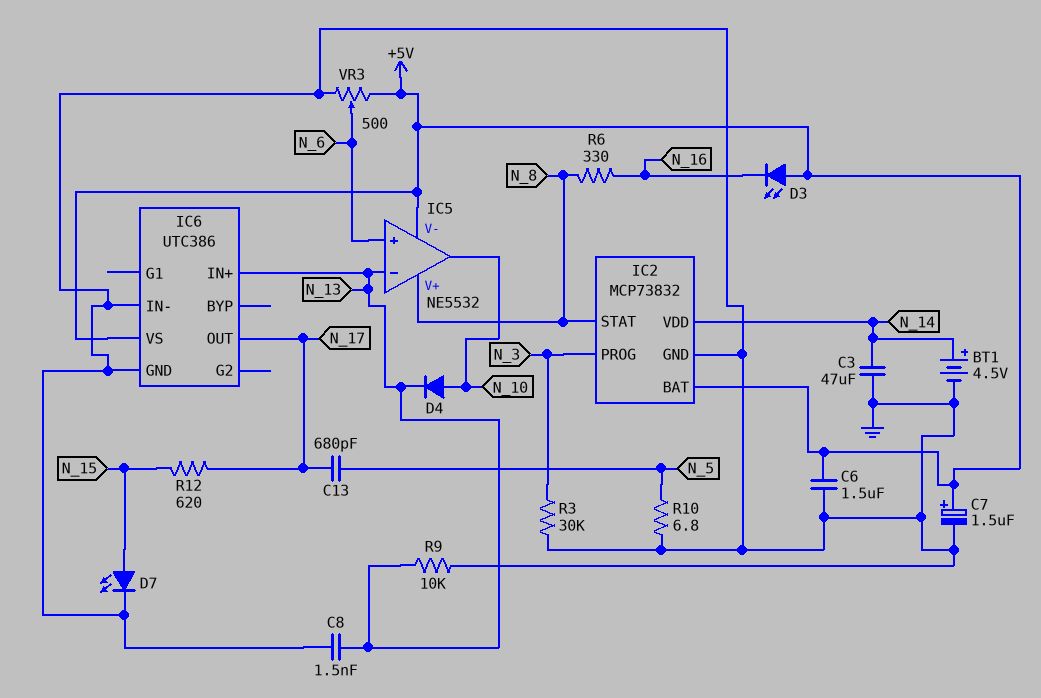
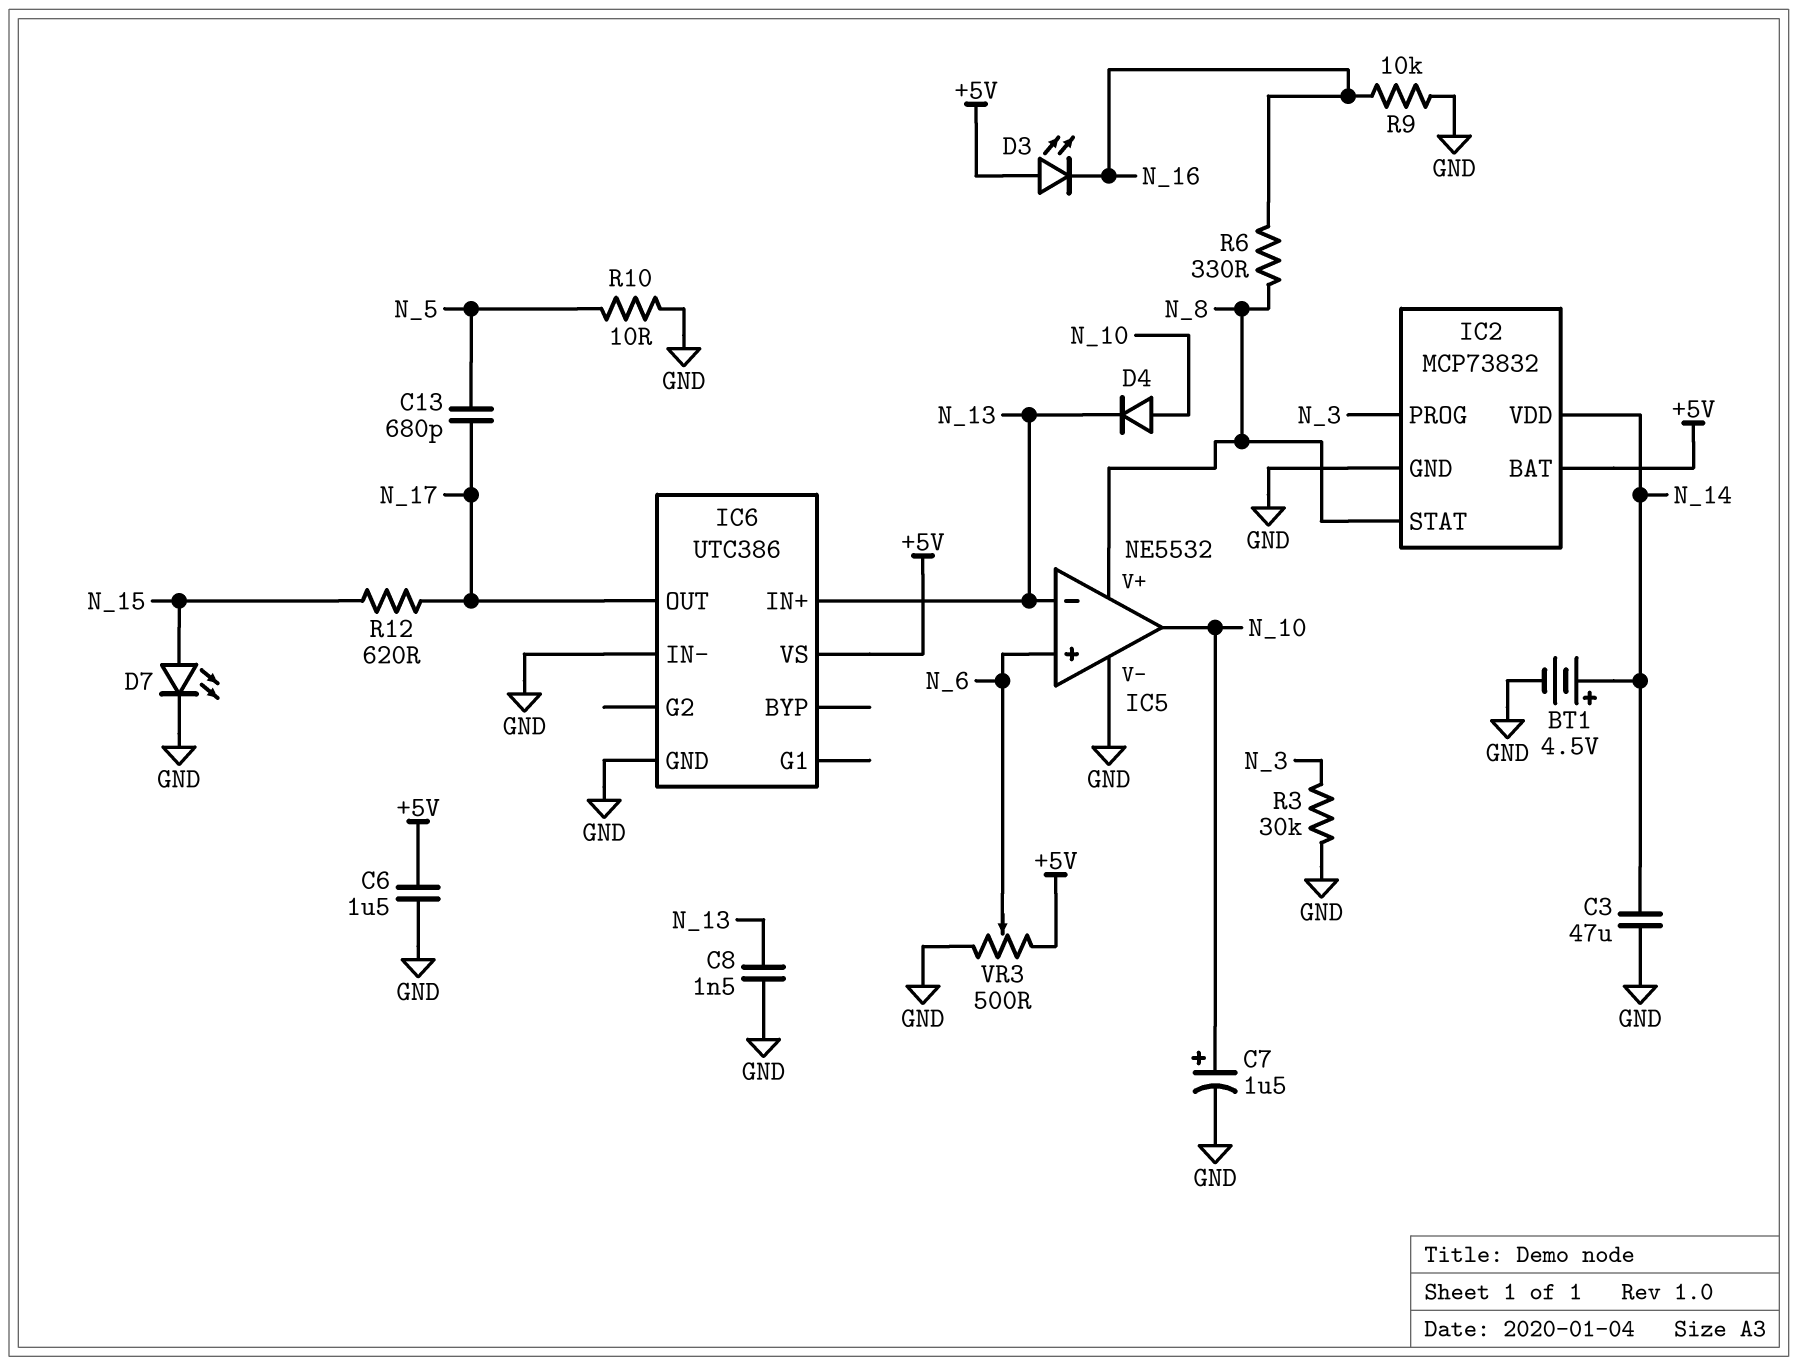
C7: 1.5uF (plus +5V, minus GND) -> 1.5uF (plus N_10, minus GND)
IC5 pin V-: +5V -> GND
R9: 10k (GND, N_13) -> 10k (GND, N_16)
R10: 6.8 (GND, N_5) -> 10 (GND, N_5)

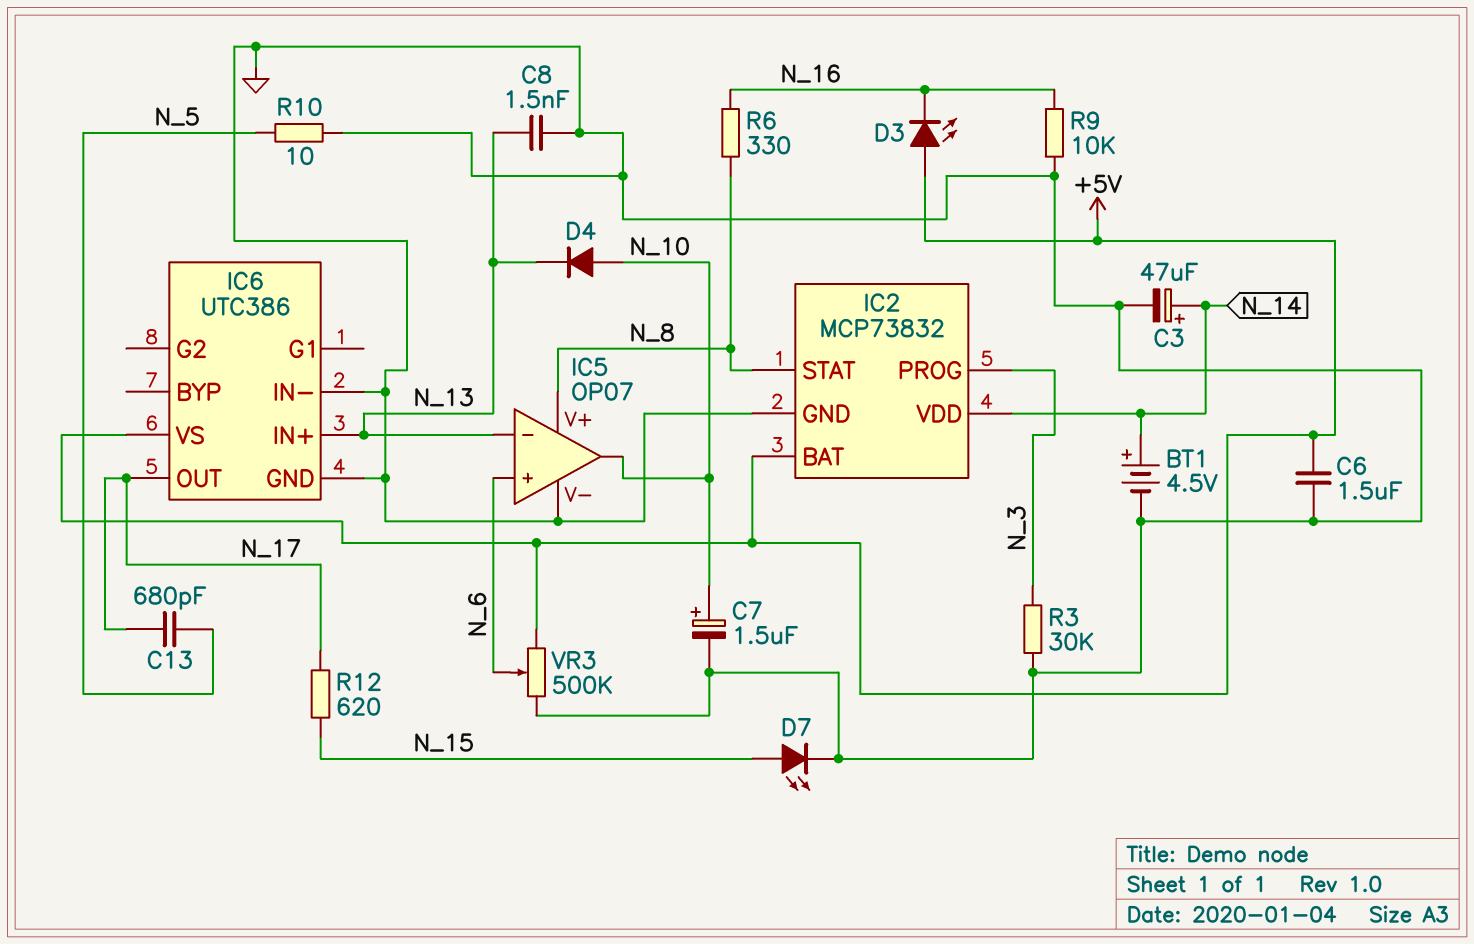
C3: 47uF (GND, N_14) -> 47uF (plus N_14, minus GND)
IC5: NE5532 -> OP07
VR3: 500 (+5V, GND, wiper N_6) -> 500k (+5V, GND, wiper N_6)

